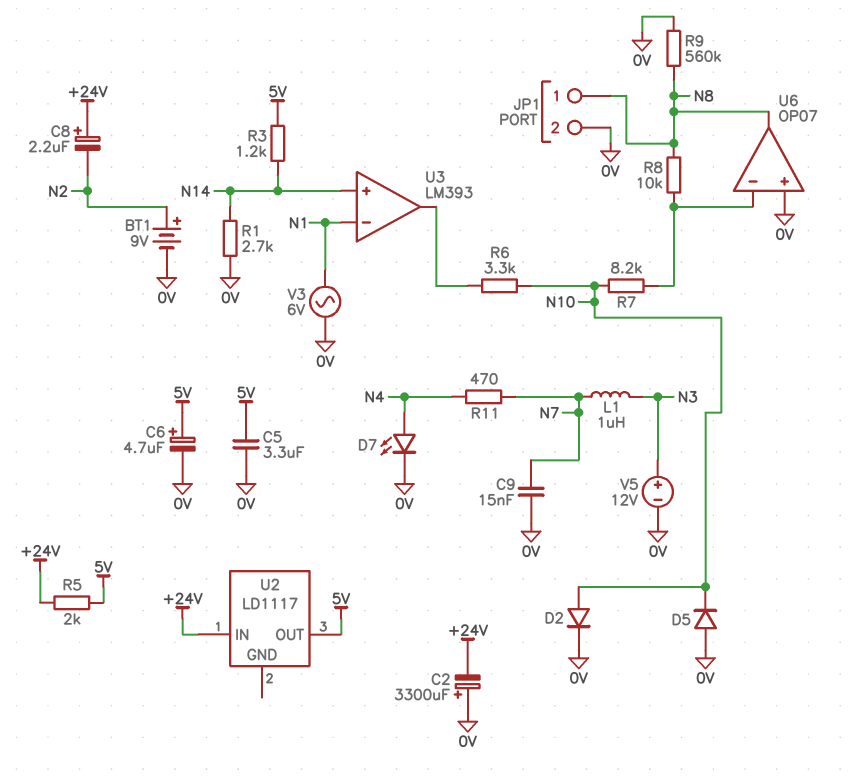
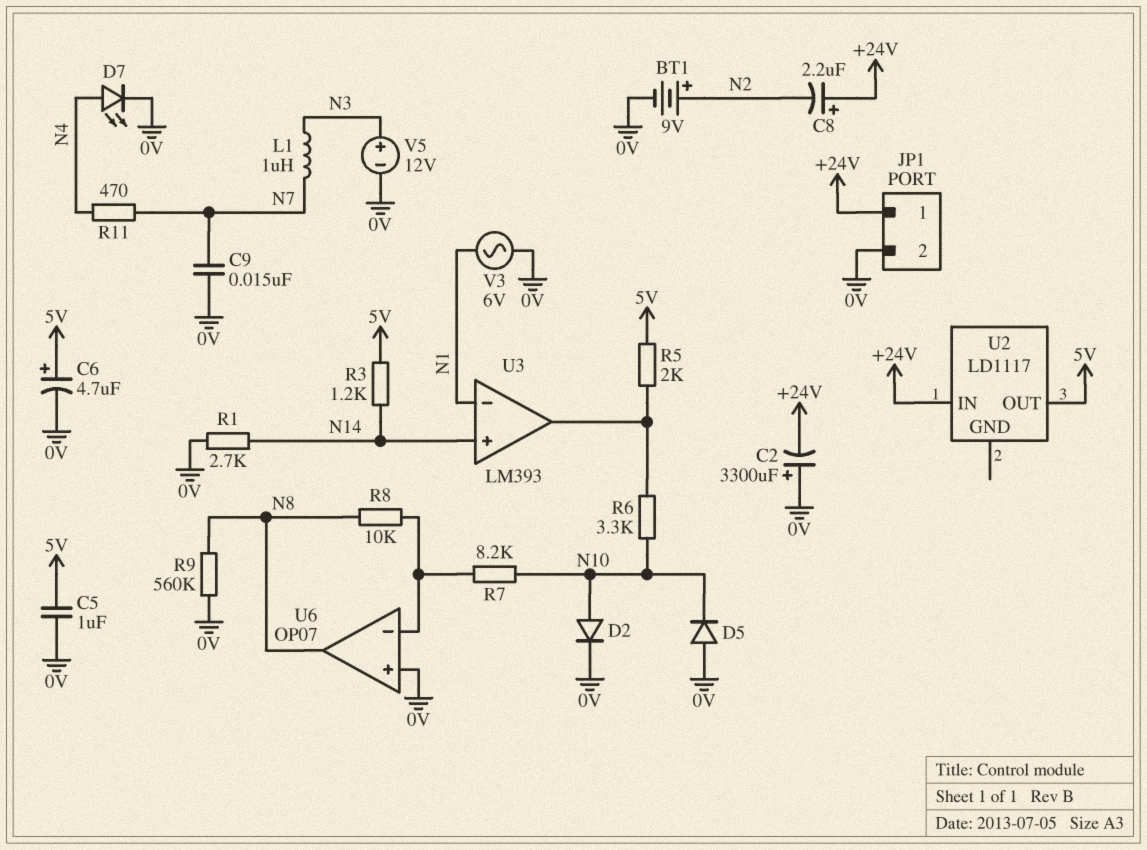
C5: 3.3uF (0V, 5V) -> 1uF (0V, 5V)
JP1 pin 1: N8 -> +24V
R5: 2k (+24V, 5V) -> 2k (5V, U3/out)

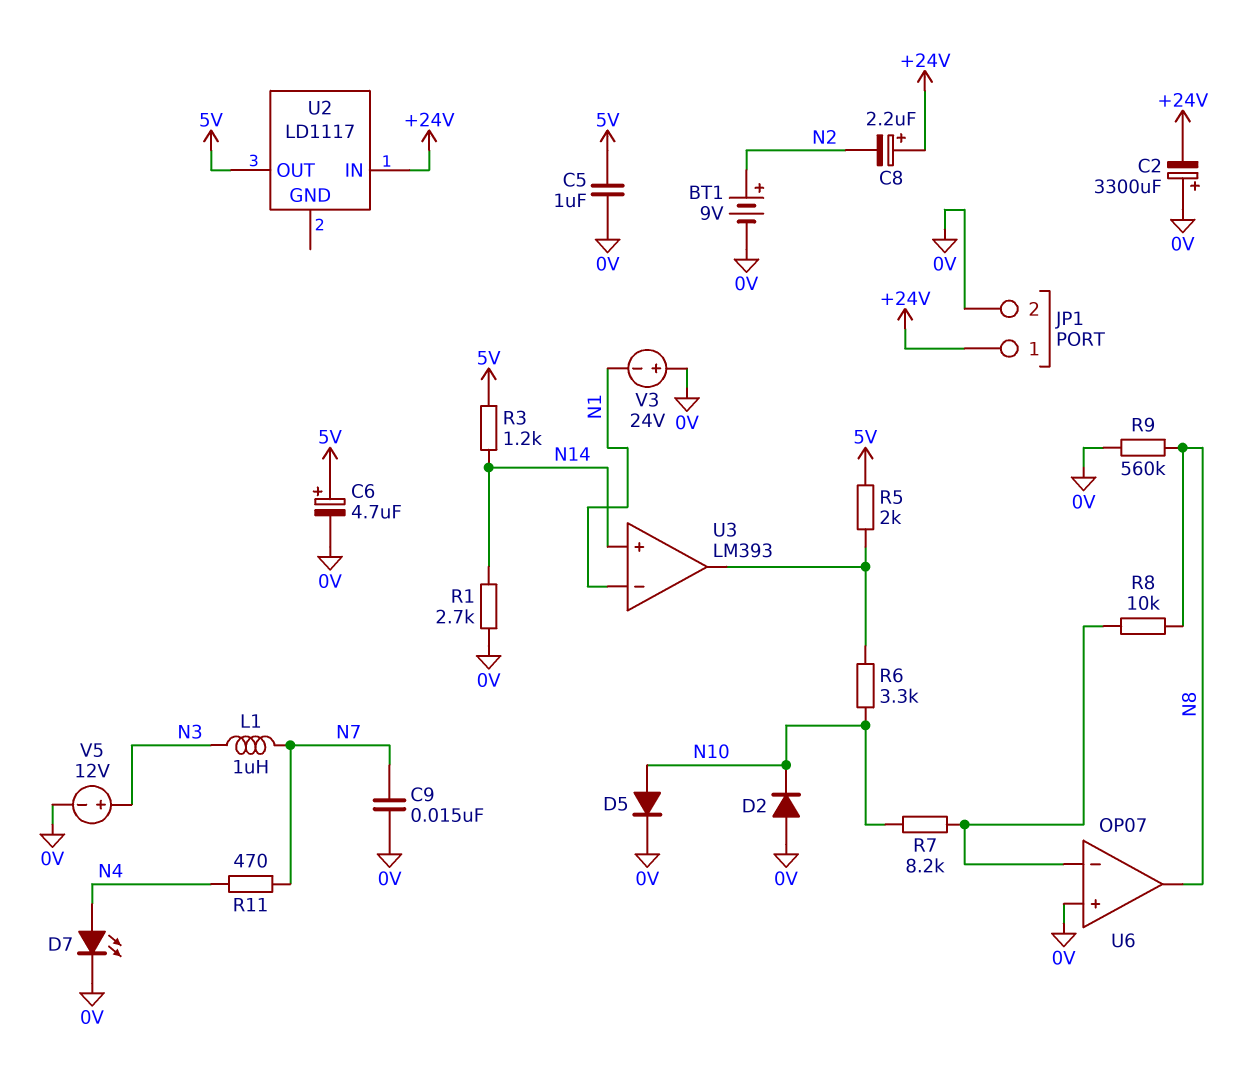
D2: diode (A N10, K 0V) -> diode (A 0V, K N10)
D5: diode (A 0V, K N10) -> diode (A N10, K 0V)
V3: AC 6V (0V, N1) -> 24V (plus 0V, minus N1)

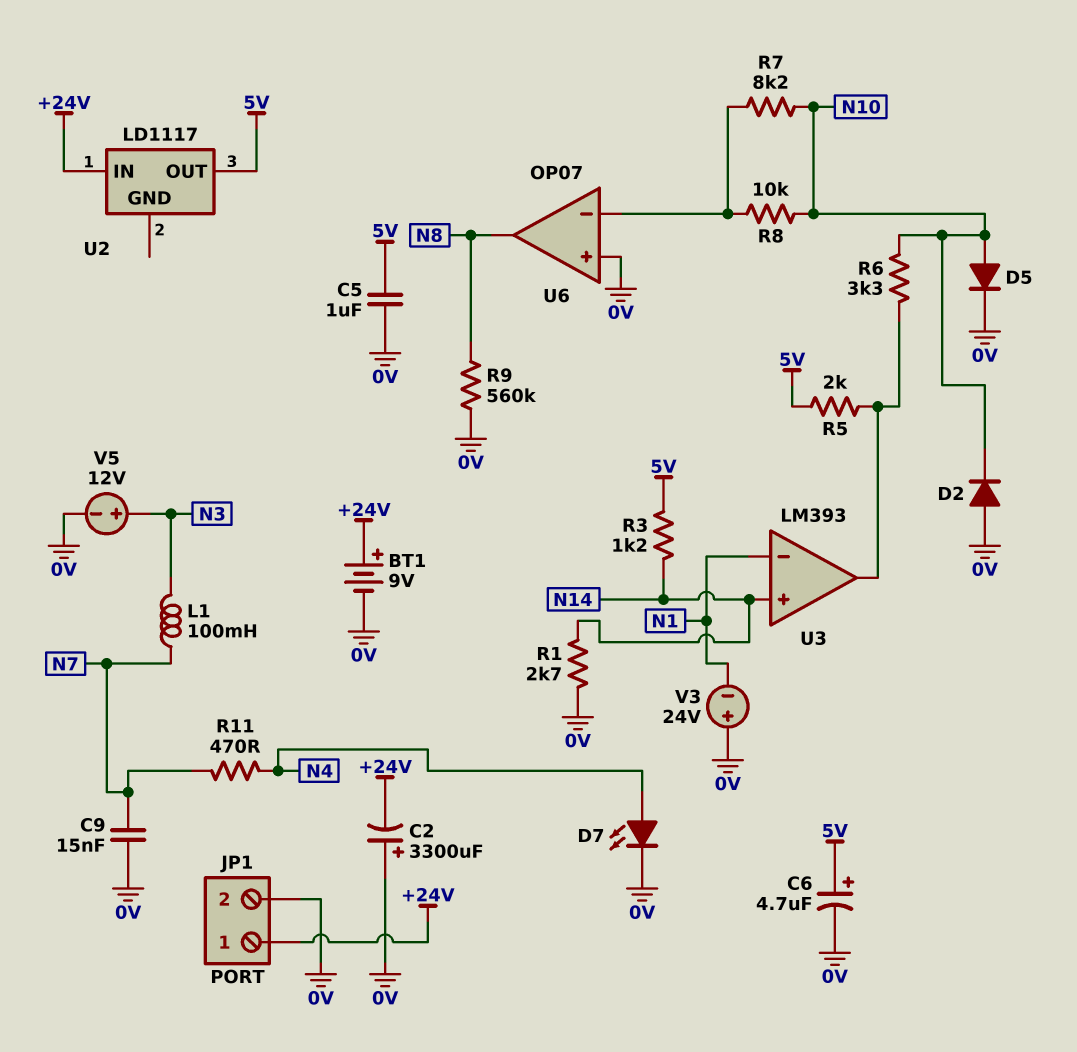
BT1: 9V (plus N2, minus 0V) -> 9V (plus +24V, minus 0V)
C8: 2.2uF (plus +24V, minus N2) -> none
L1: 1uH (N3, N7) -> 100mH (N3, N7)
R8: 10k (N8, U6/in-) -> 10k (N10, U6/in-)

